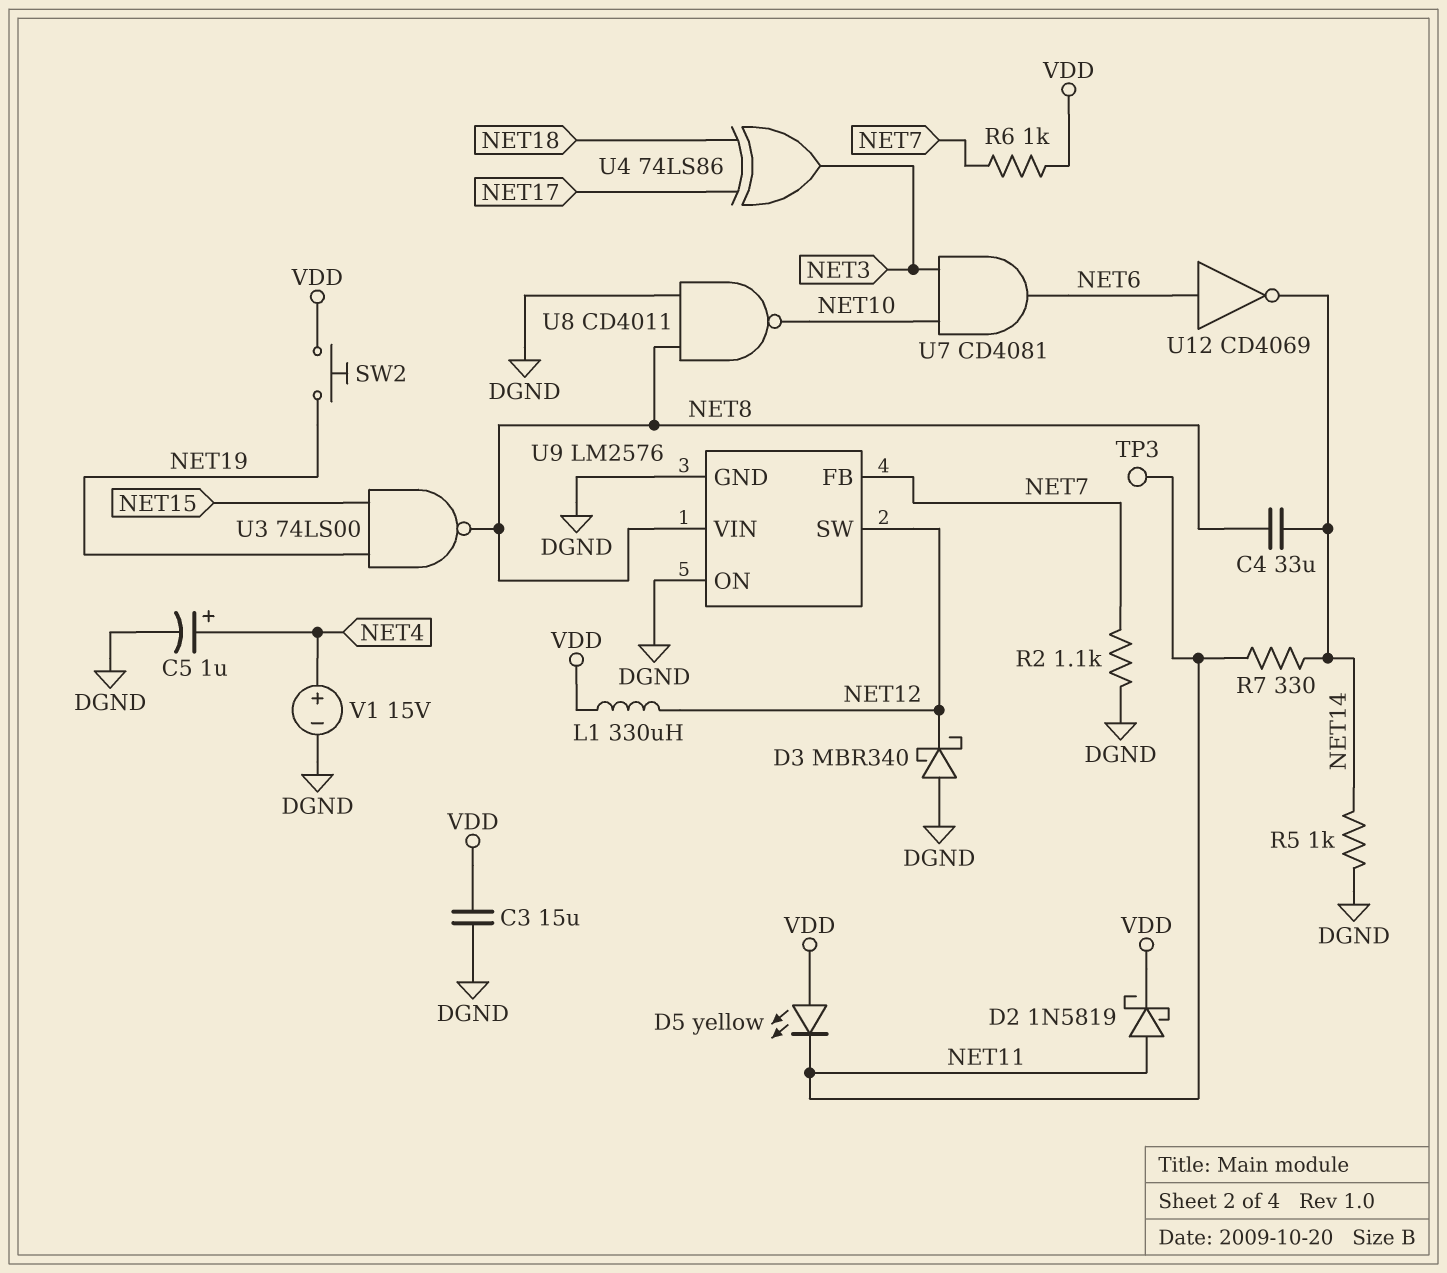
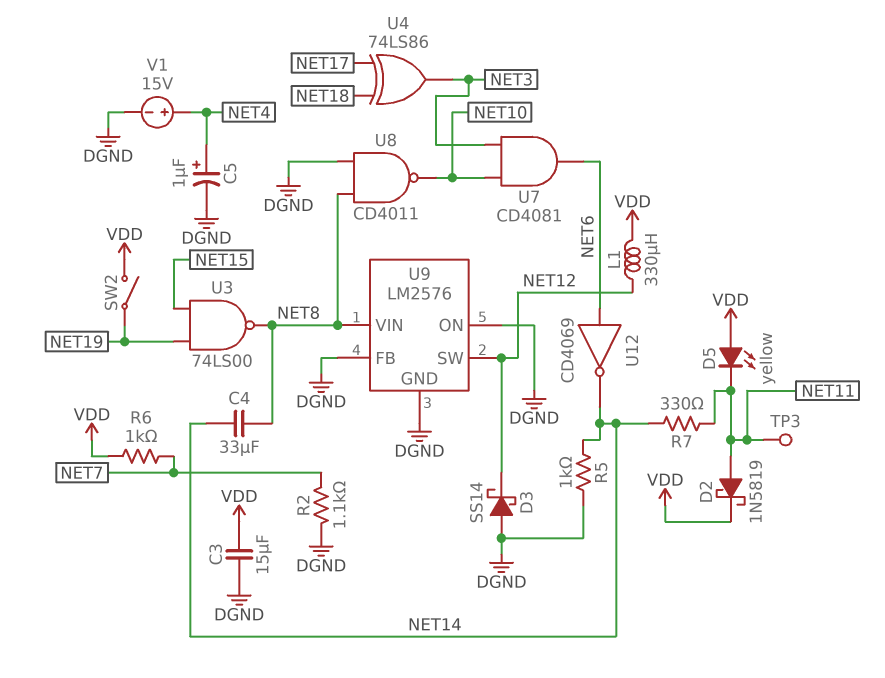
D3: schottky MBR340 (A DGND, K NET12) -> schottky SS14 (A DGND, K NET12)
SW2: button (NET19, VDD) -> switch (NET19, VDD)
U9 pin FB: NET7 -> DGND

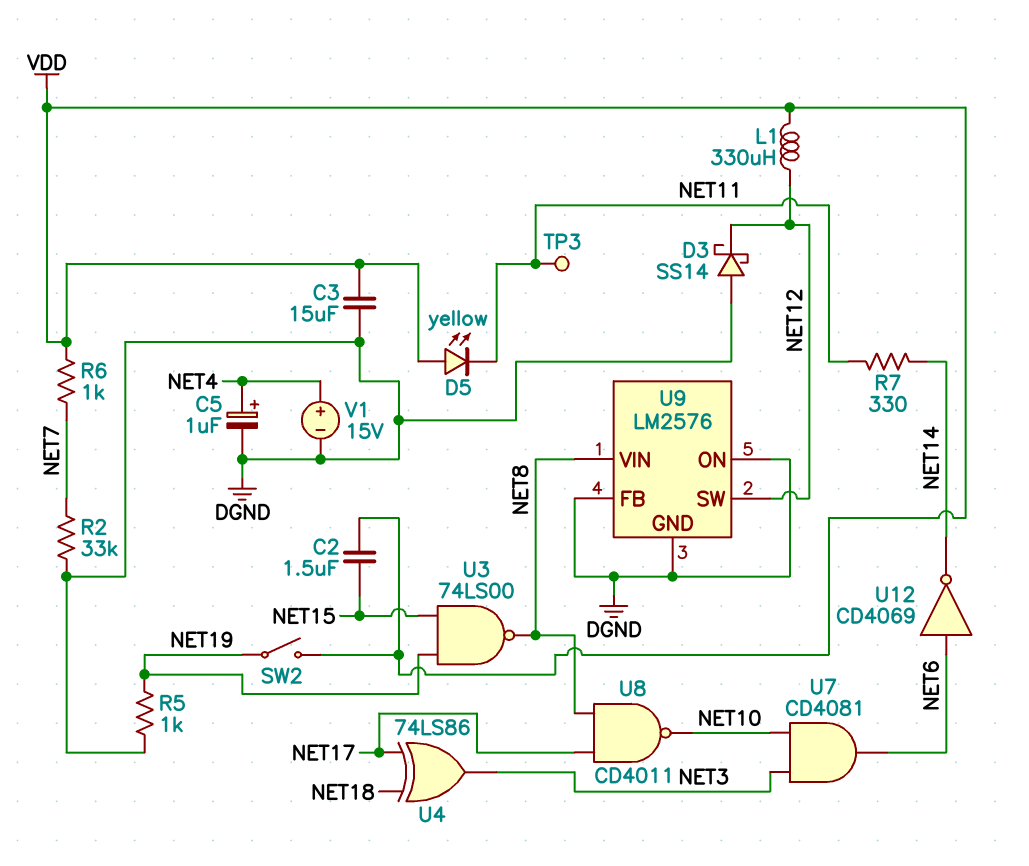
C2: none -> 1.5uF (NET15, VDD)
C4: 33uF (NET8, NET14) -> none
D2: schottky 1N5819 (A NET11, K VDD) -> none
R2: 1.1k (DGND, NET7) -> 33k (DGND, NET7)
R5: 1k (DGND, NET14) -> 1k (DGND, NET19)
U8: NAND CD4011 (in DGND, in NET8, out NET10) -> NAND CD4011 (in NET8, in NET17, out NET10)

